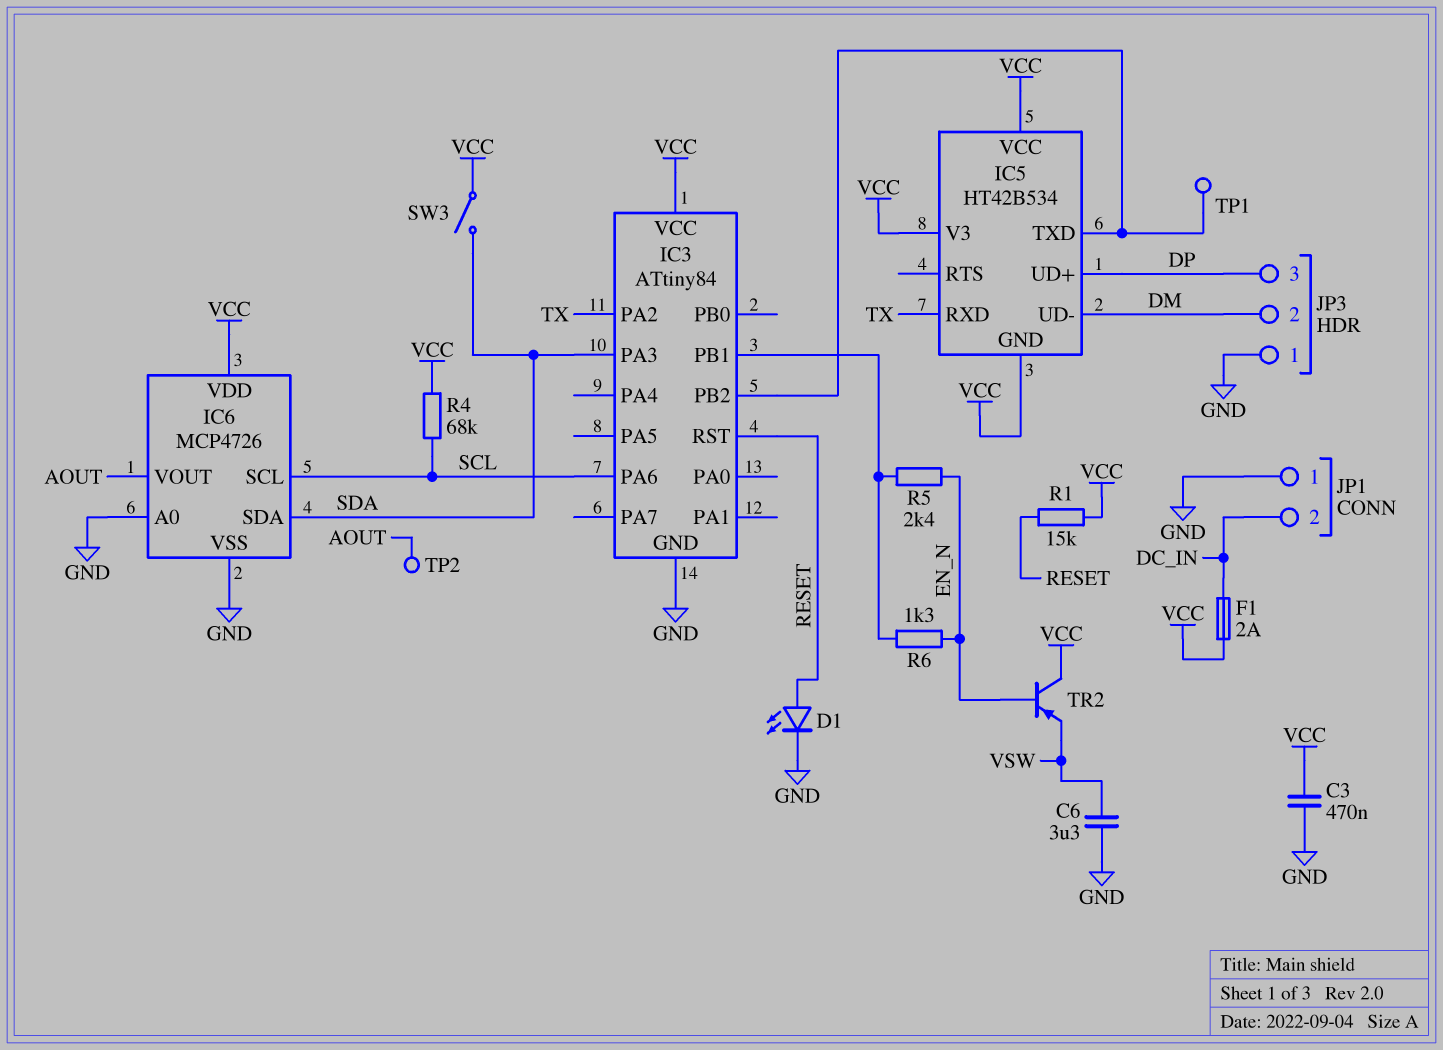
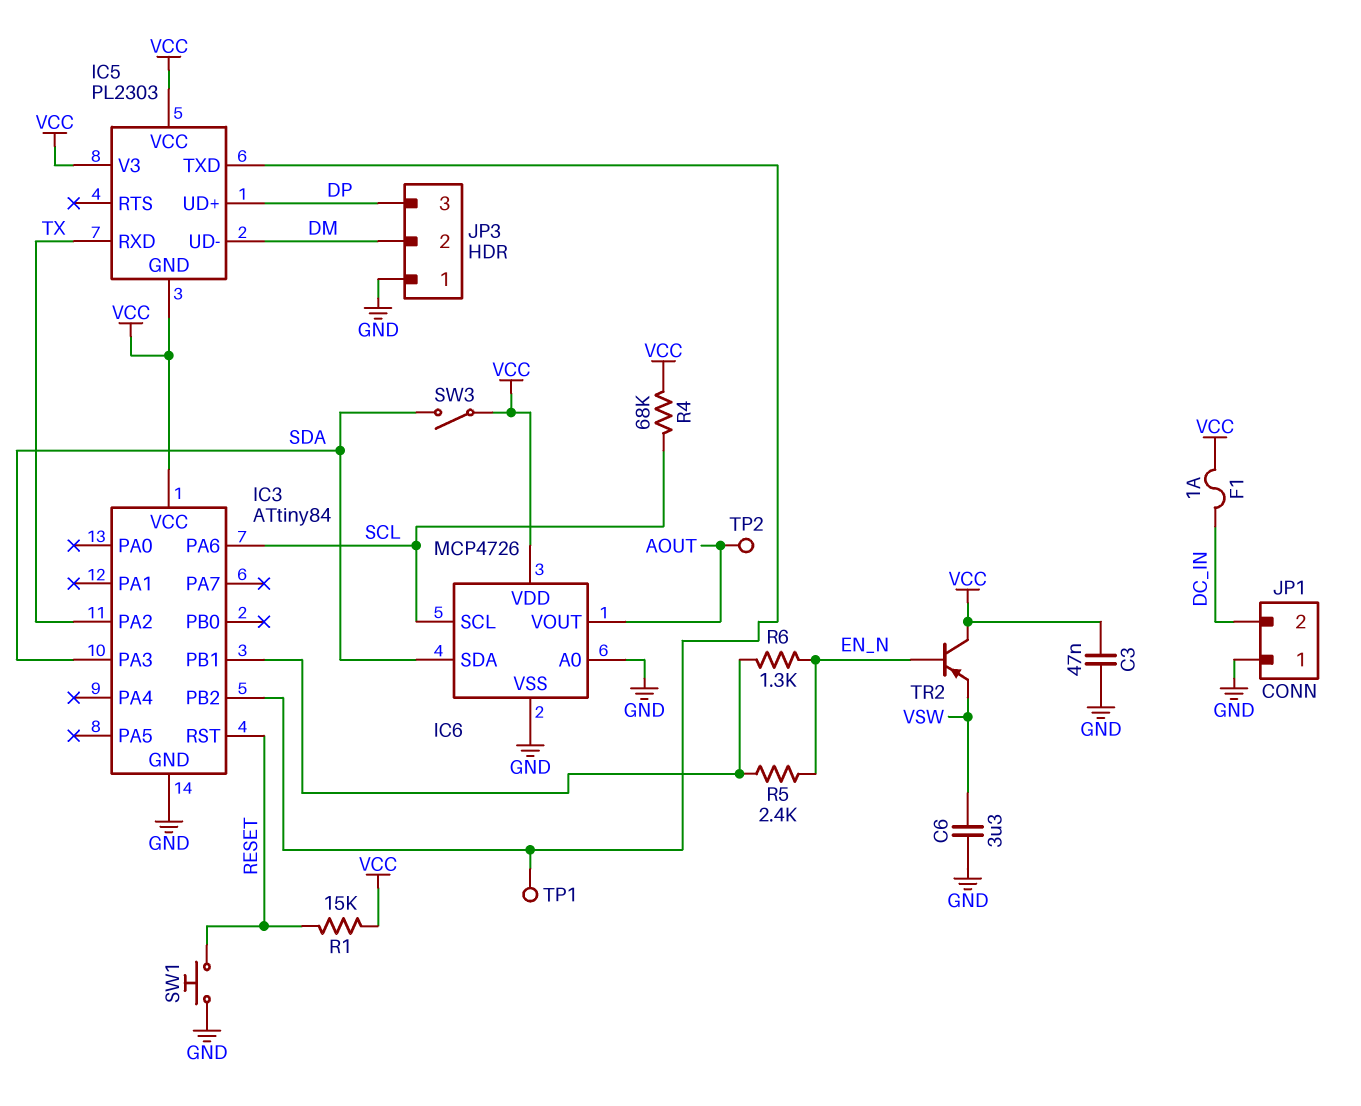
C3: 470nF (GND, VCC) -> 47nF (GND, VCC)
D1: LED (A RESET, K GND) -> none
F1: 2A (DC_IN, VCC) -> 1A (DC_IN, VCC)
IC5: HT42B534 -> PL2303
SW1: none -> button (GND, RESET)

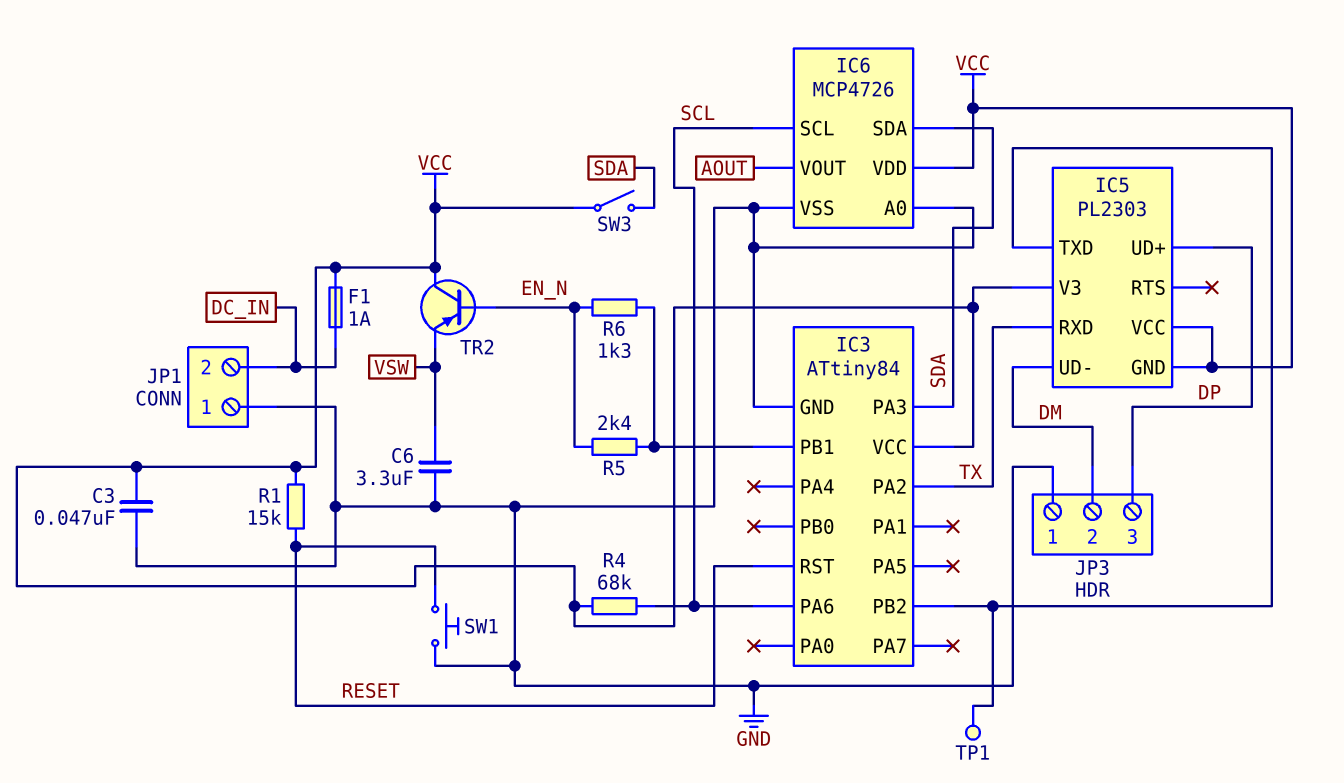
TP2: test point (AOUT) -> none

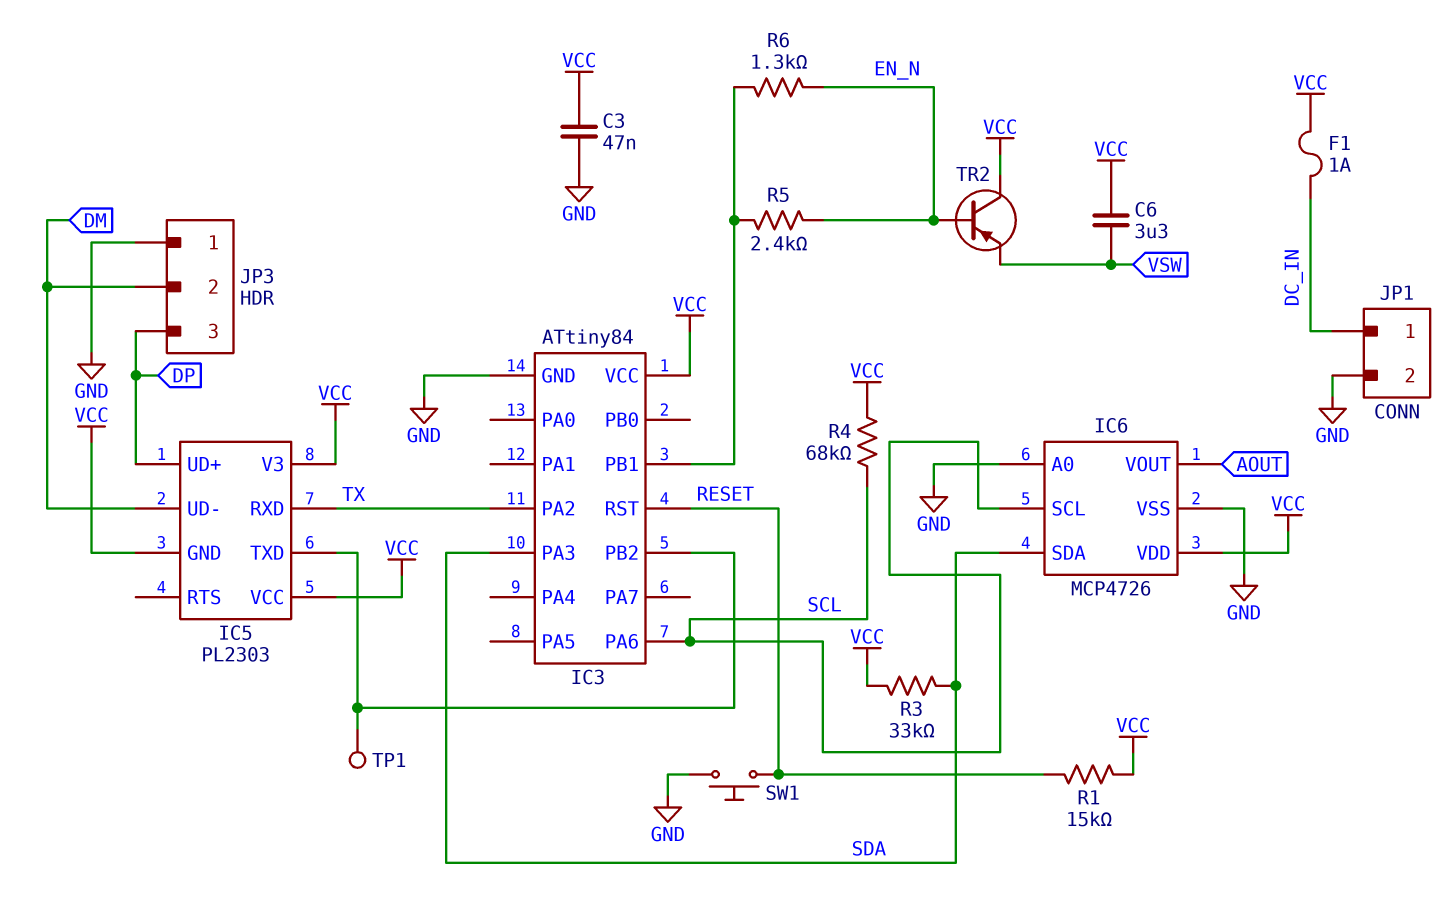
C6: 3.3uF (GND, VSW) -> 3.3uF (VCC, VSW)
JP1 pin 1: GND -> DC_IN
JP1 pin 2: DC_IN -> GND
R3: none -> 33k (SDA, VCC)
SW3: switch (SDA, VCC) -> none

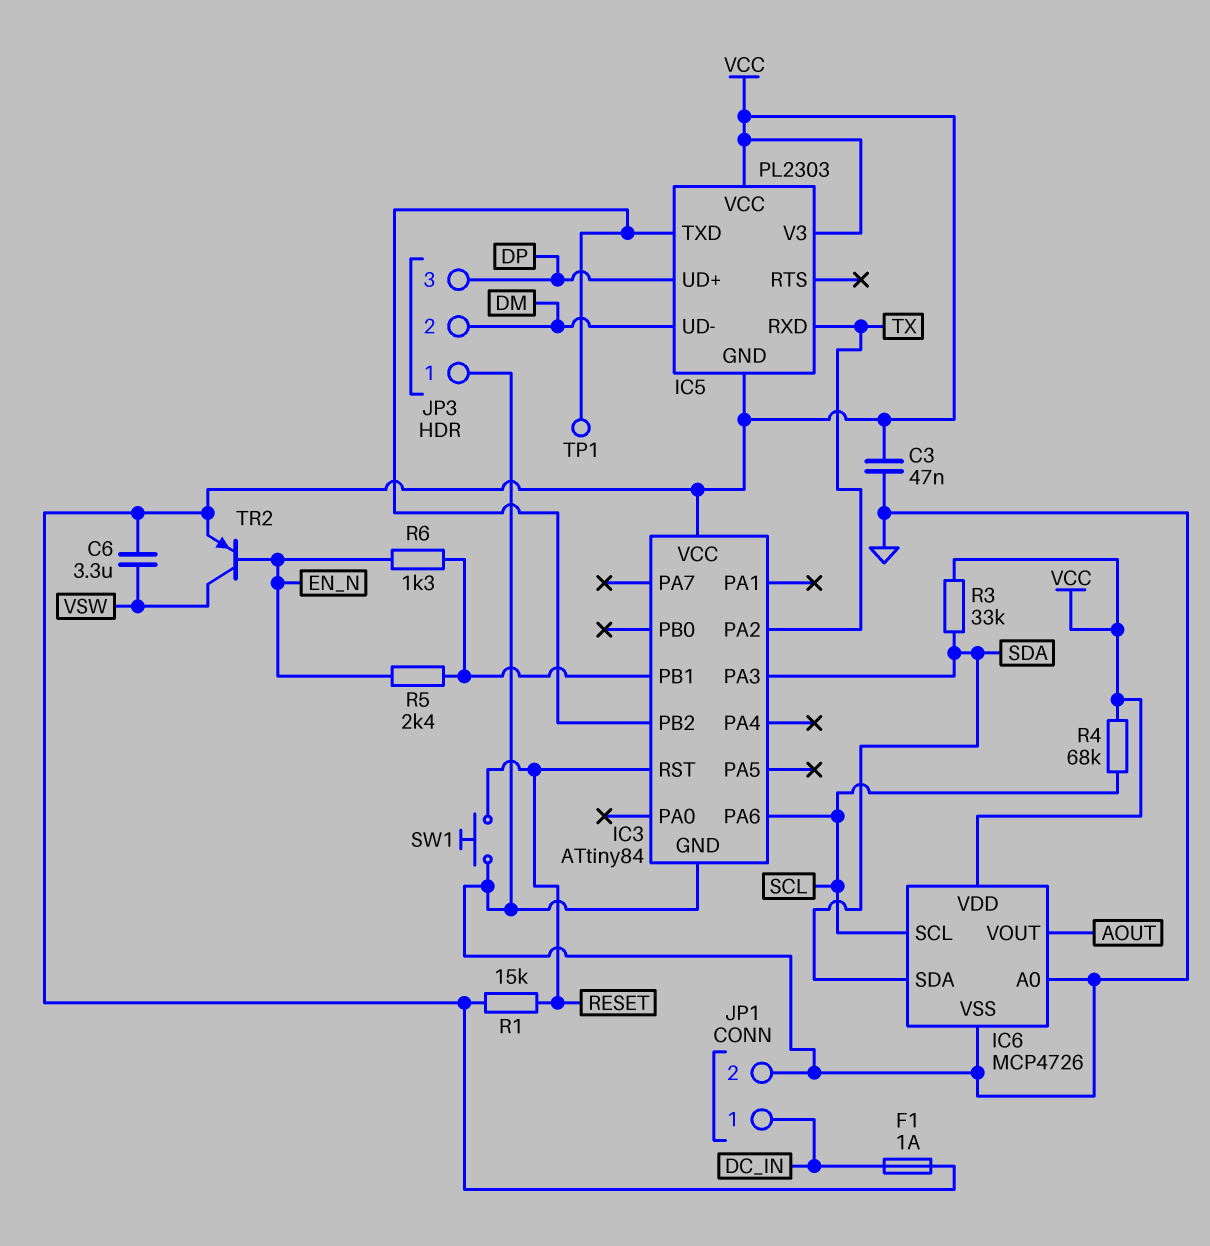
TR2: PNP (B EN_N, C VCC, E VSW) -> PNP (B EN_N, C VSW, E VCC)

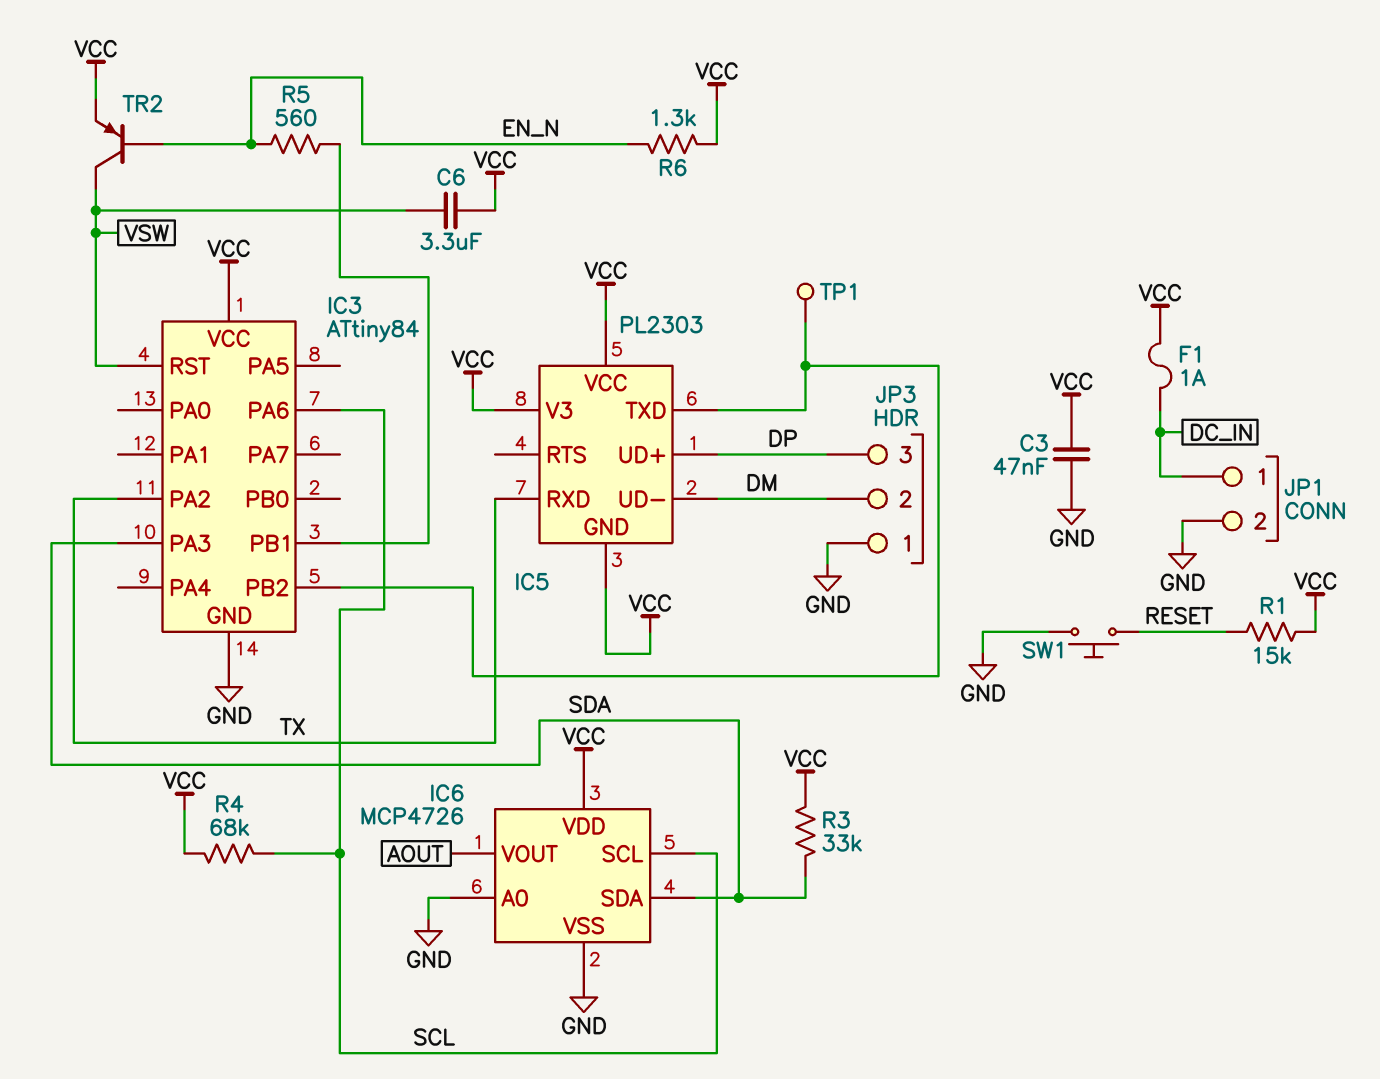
IC3 pin RST: RESET -> VSW
R5: 2.4k (EN_N, IC3/PB1) -> 560 (EN_N, IC3/PB1)
R6: 1.3k (EN_N, IC3/PB1) -> 1.3k (EN_N, VCC)

